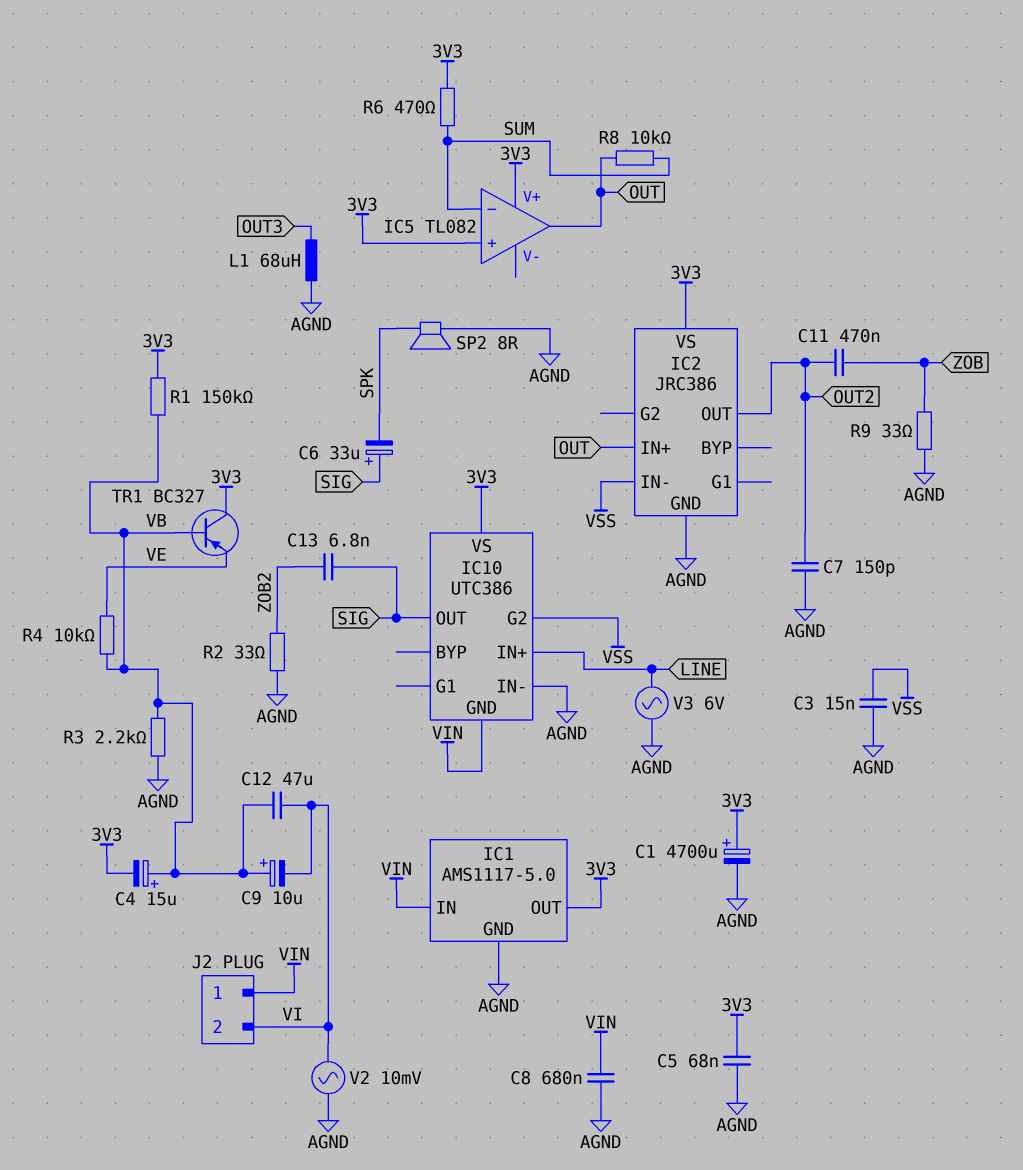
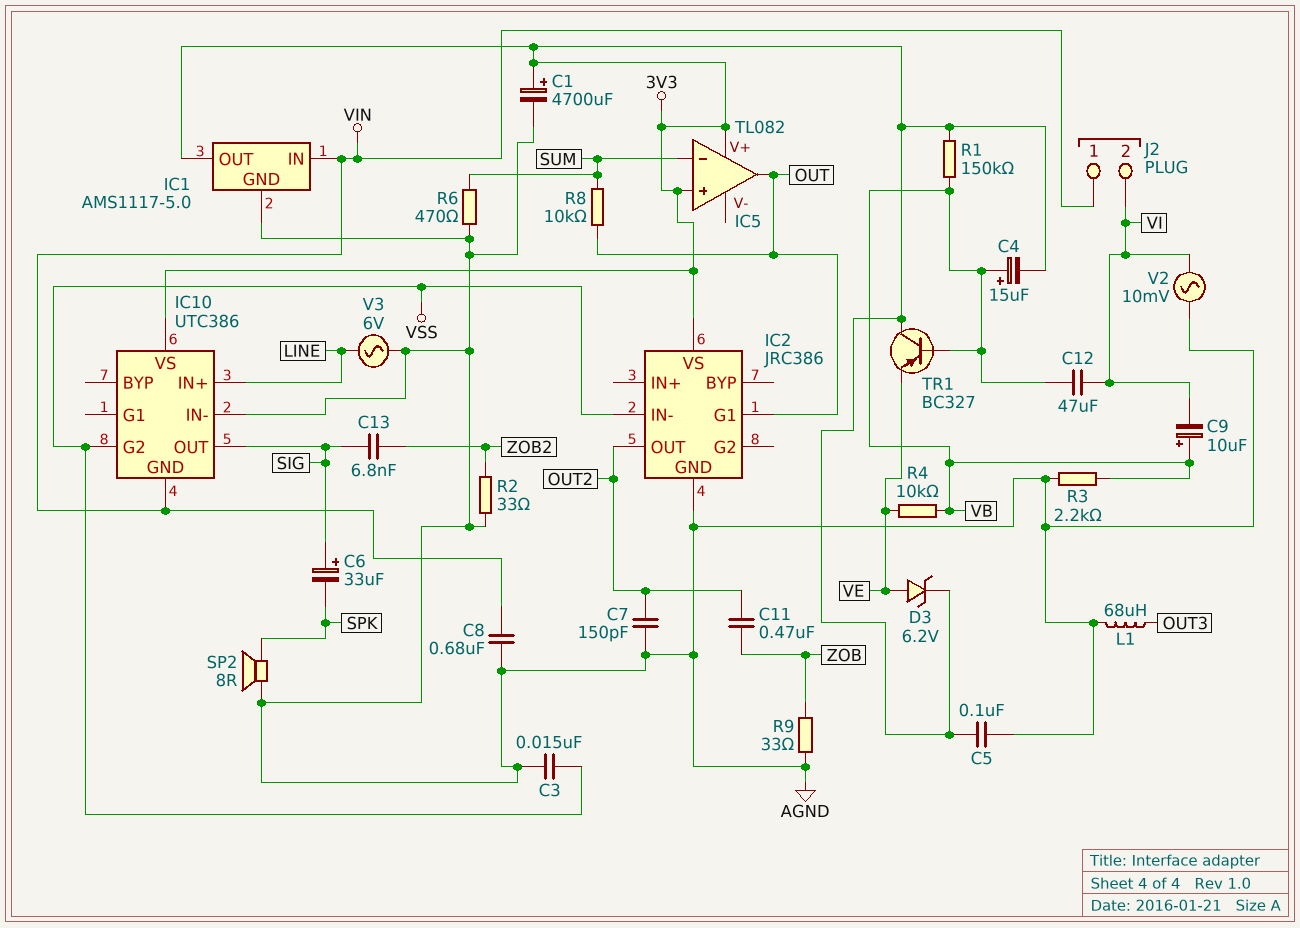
C5: 68nF (3V3, AGND) -> 100nF (3V3, AGND)
D3: none -> zener 6.2V (A VE, K 3V3)
IC2 pin G1: none -> OUT
IC2 pin IN+: OUT -> none
R6: 470 (3V3, SUM) -> 470 (AGND, SUM)

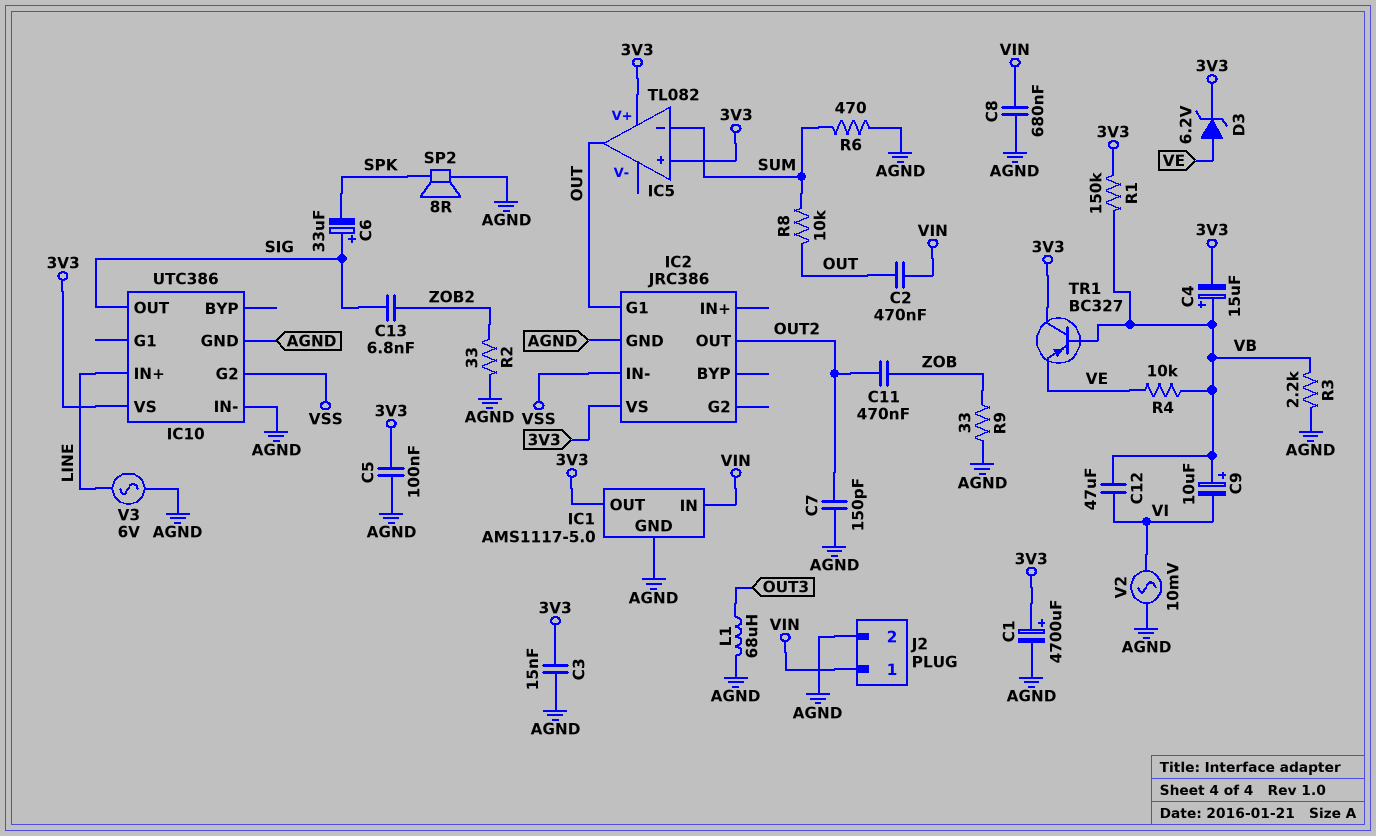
C2: none -> 470nF (OUT, VIN)
C3: 15nF (AGND, VSS) -> 15nF (3V3, AGND)
IC10 pin GND: VIN -> AGND
J2 pin 2: VI -> AGND

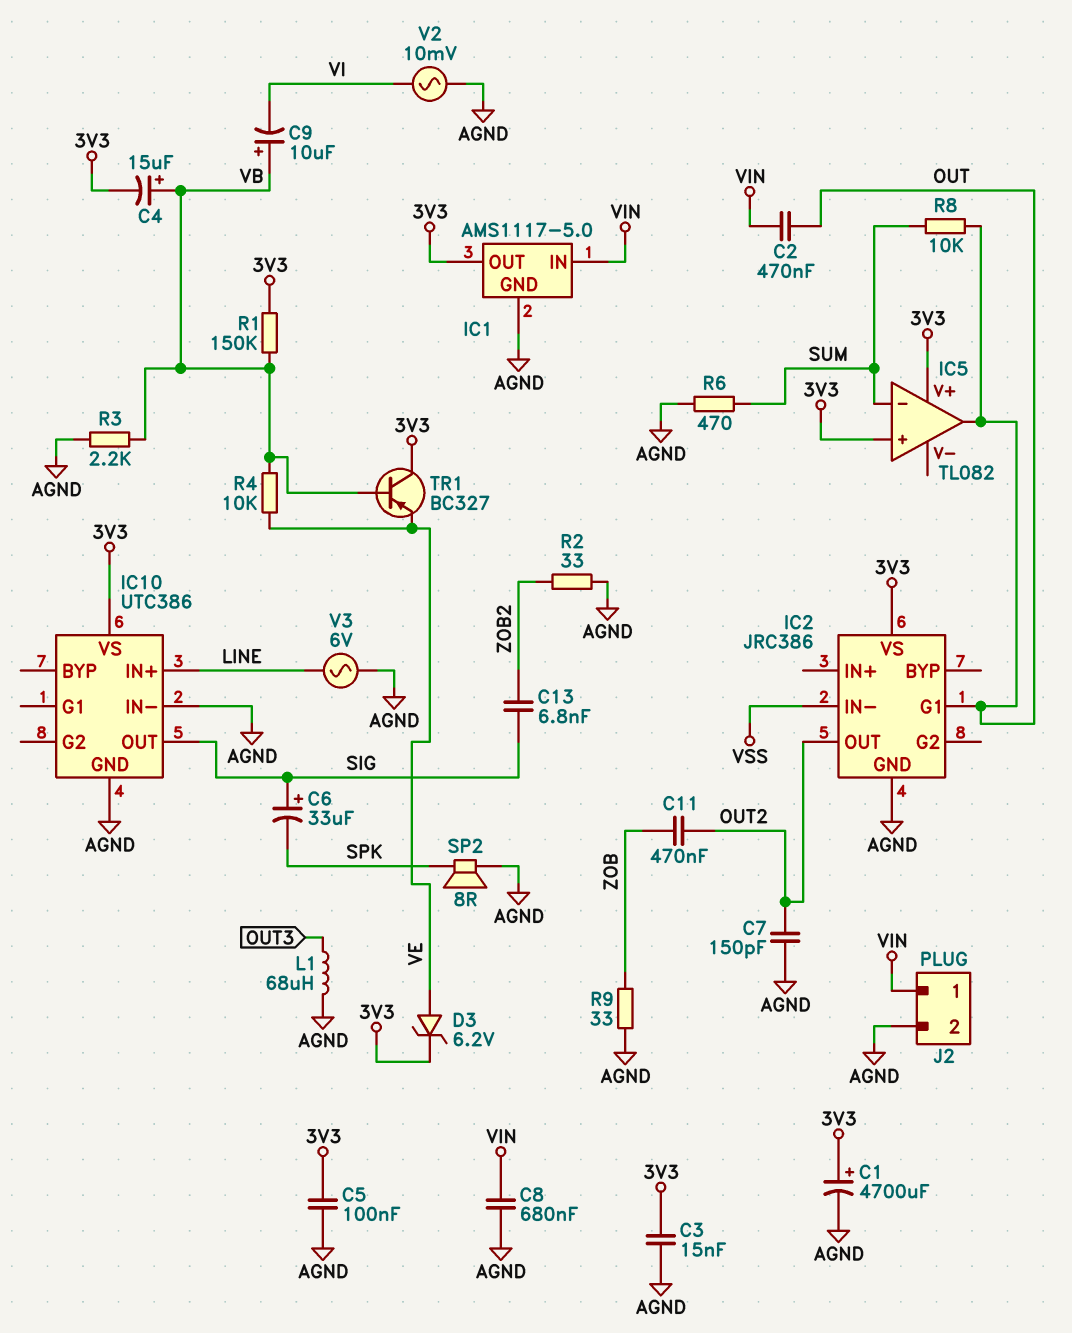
C12: 47uF (VB, VI) -> none
IC10 pin G2: VSS -> none

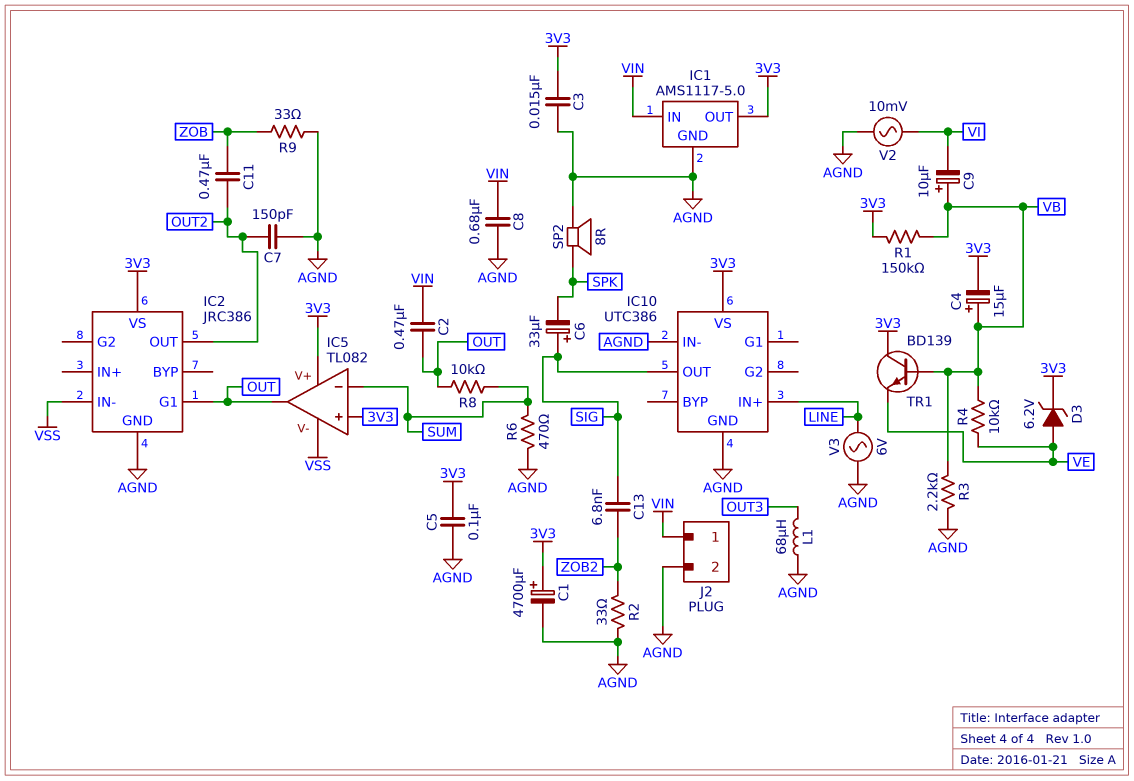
IC5 pin V-: none -> VSS
TR1: PNP BC327 (B VB, C 3V3, E VE) -> NPN BD139 (B VB, C 3V3, E VE)

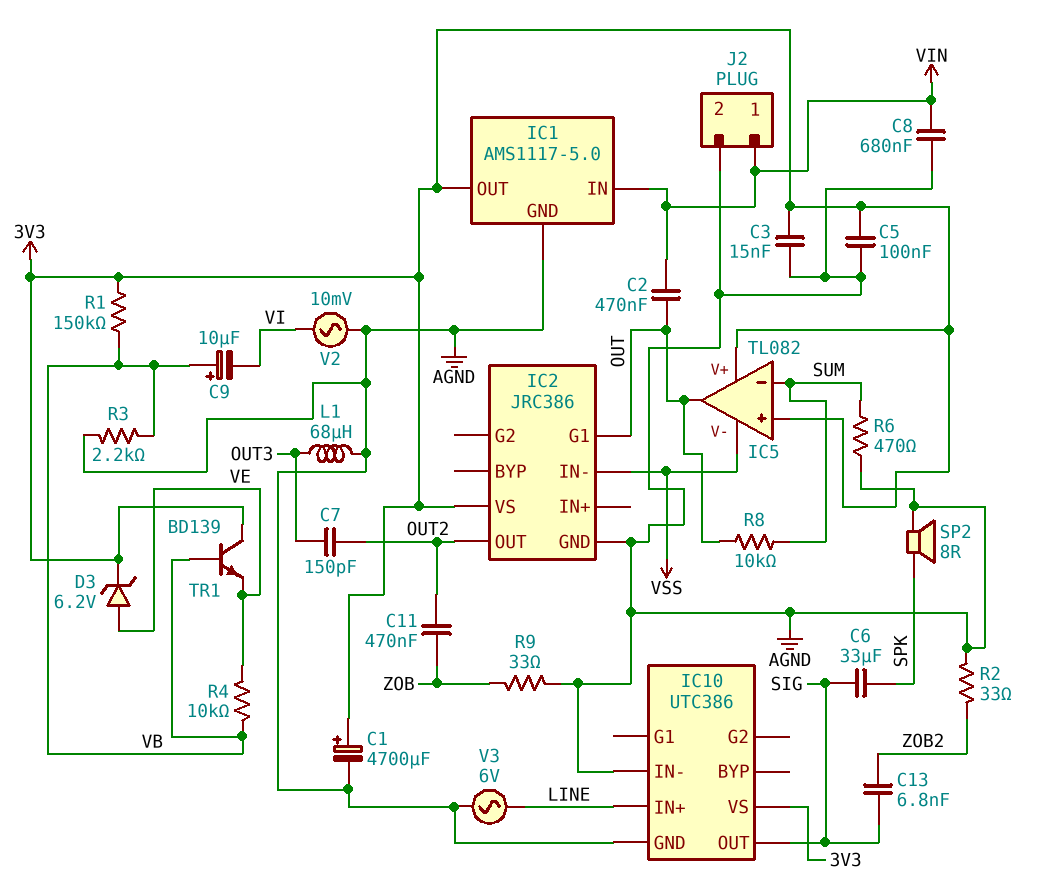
C4: 15uF (plus VB, minus 3V3) -> none
C6: 33uF (plus SIG, minus SPK) -> 33uF (SIG, SPK)
C7: 150pF (AGND, OUT2) -> 150pF (OUT2, OUT3)

